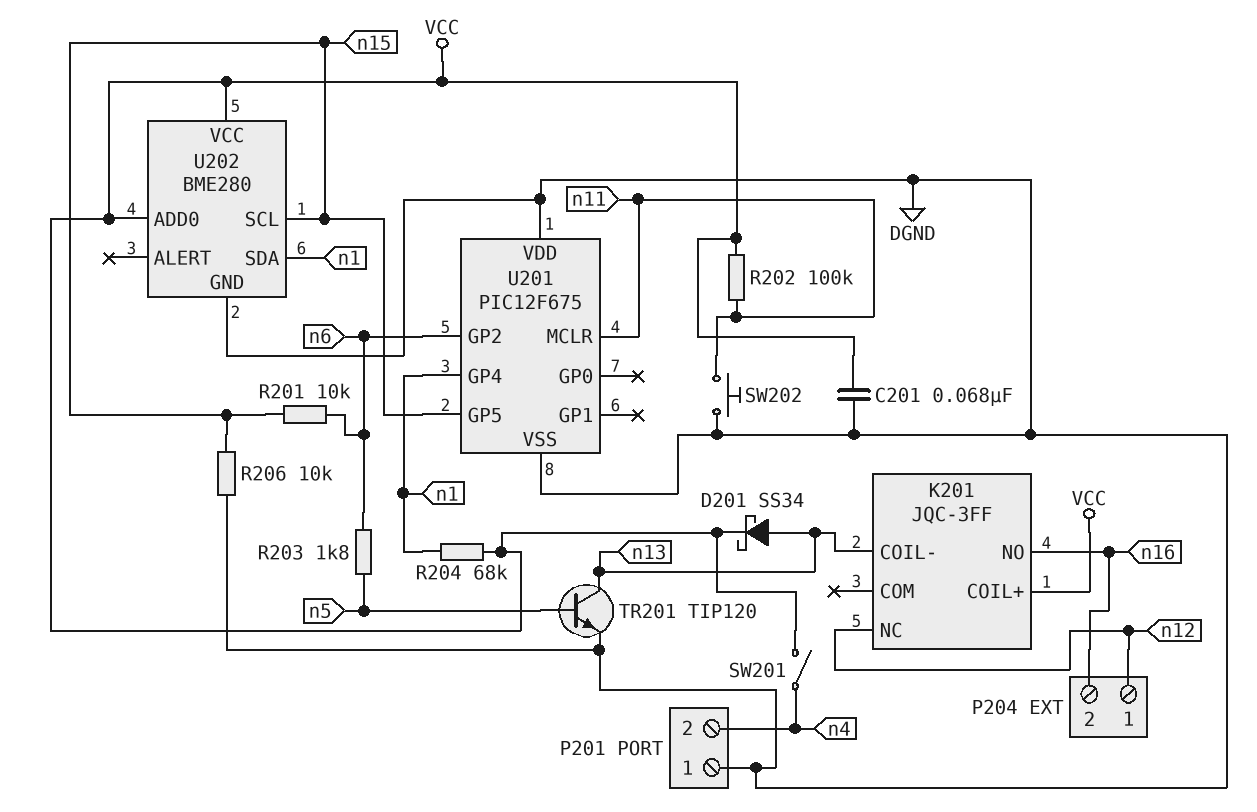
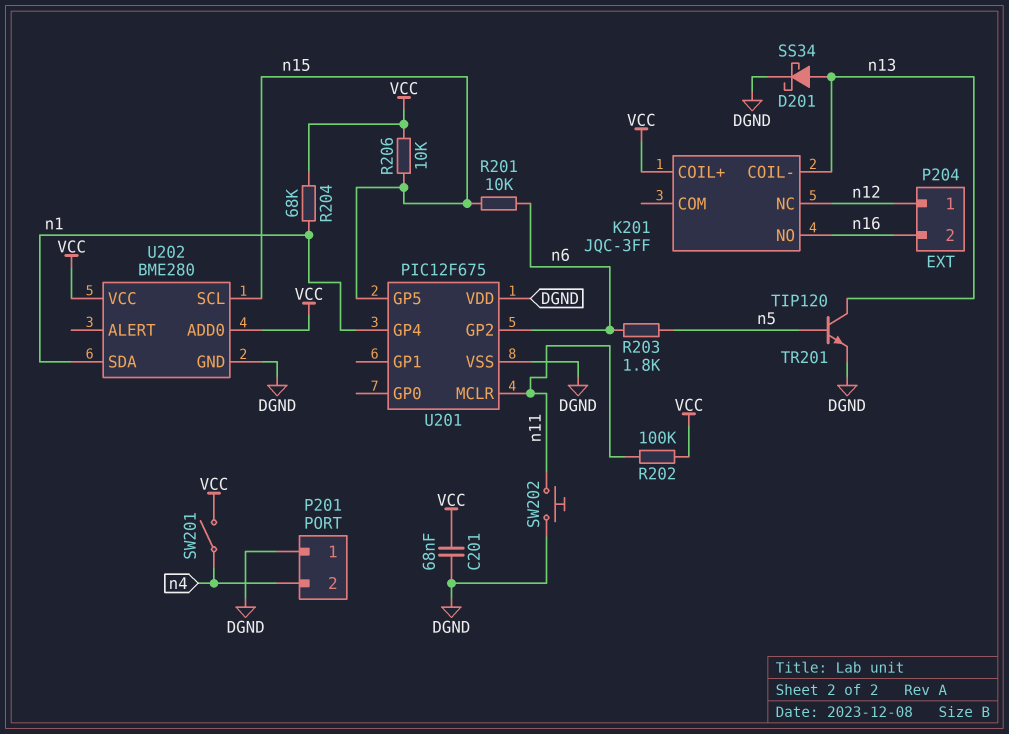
D201: schottky SS34 (A n13, K VCC) -> schottky SS34 (A n13, K DGND)
R206: 10k (DGND, n15) -> 10k (VCC, n15)

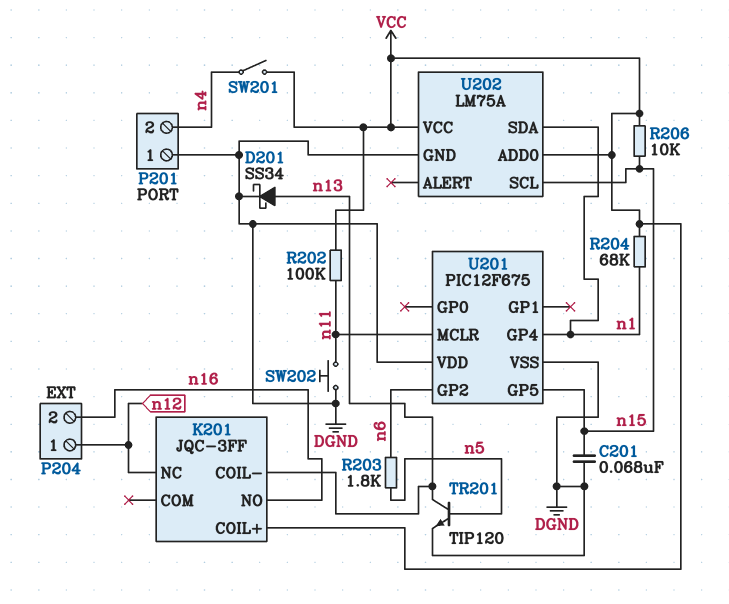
C201: 68nF (DGND, VCC) -> 68nF (DGND, n15)
R201: 10k (n6, n15) -> none
U202: BME280 -> LM75A

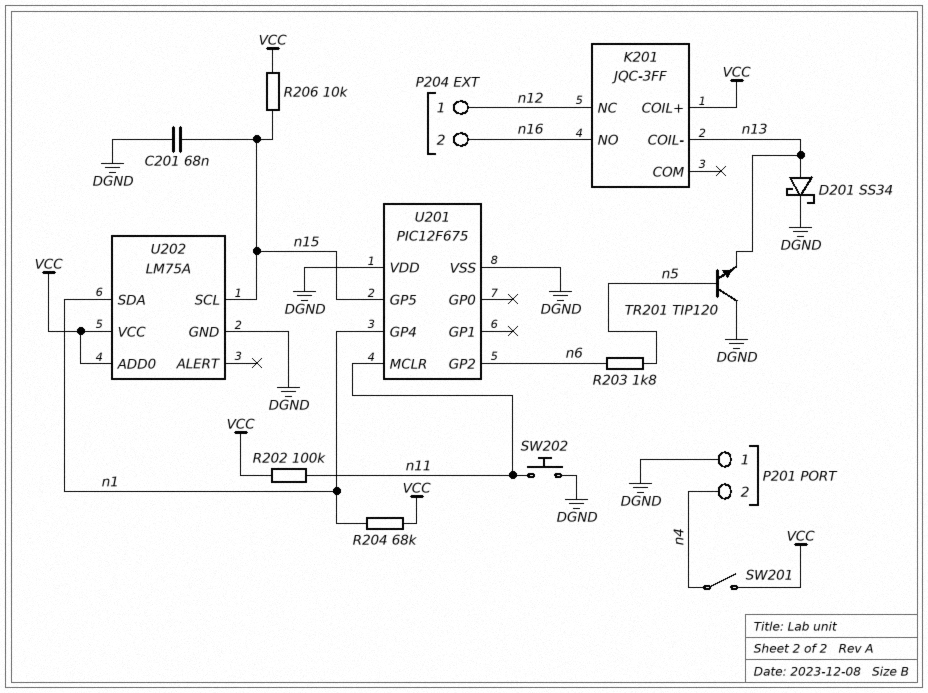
TR201: NPN TIP120 (B n5, C n13, E DGND) -> NPN TIP120 (B n5, C DGND, E n13)

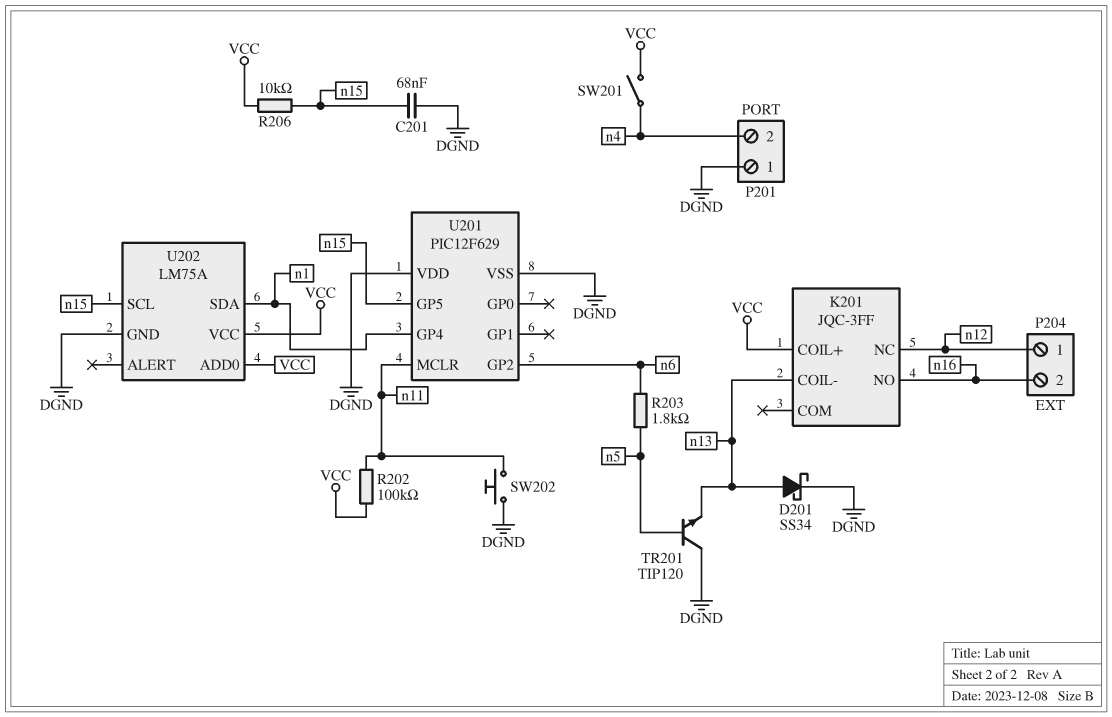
R204: 68k (VCC, n1) -> none
U201: PIC12F675 -> PIC12F629

